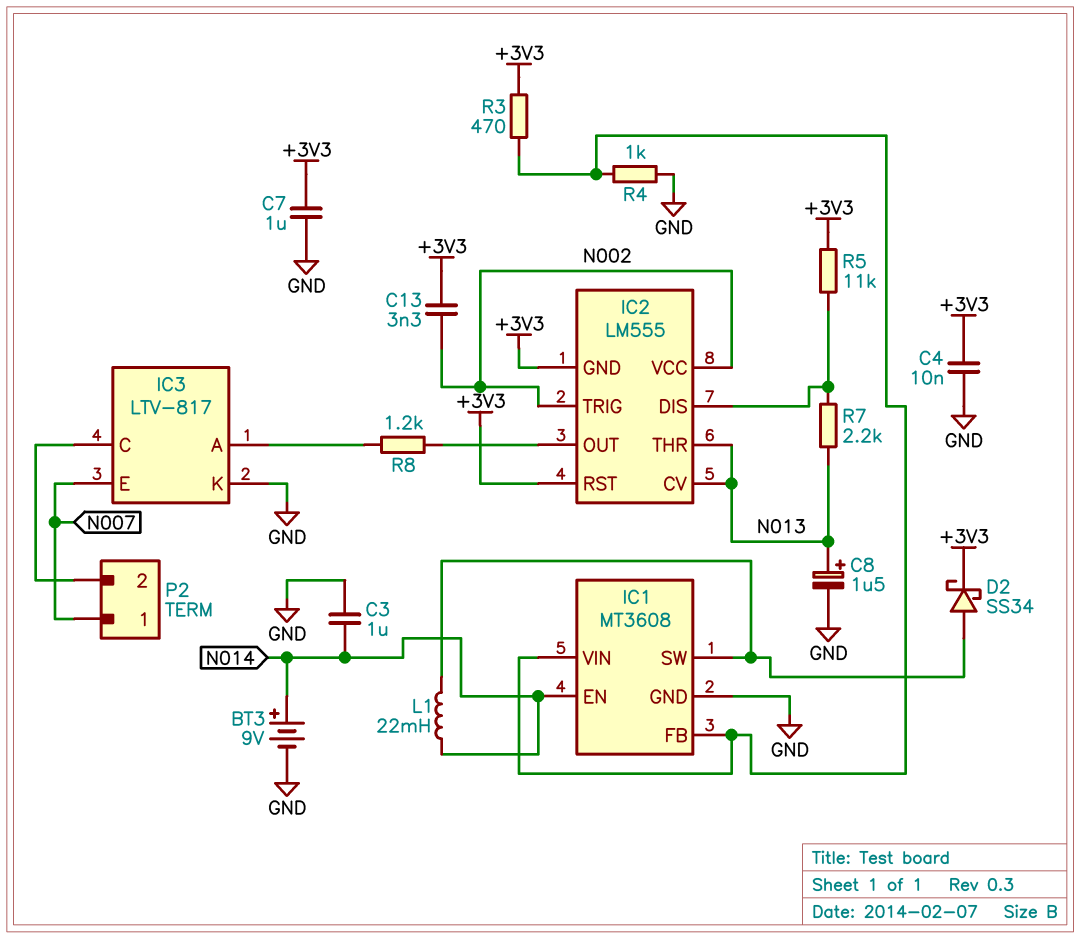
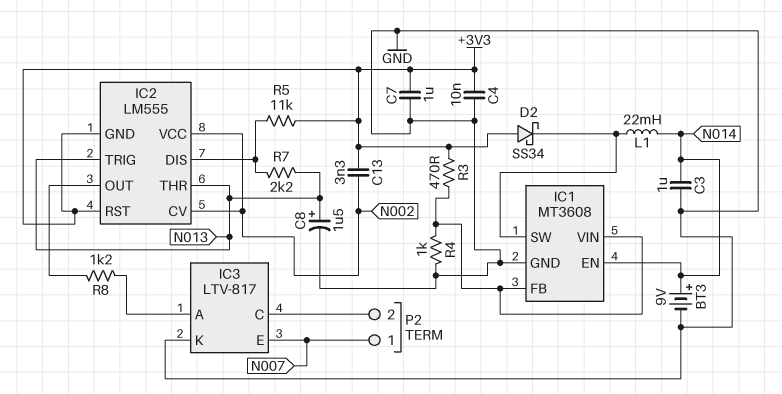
D2: schottky SS34 (A IC1/SW, K +3V3) -> schottky SS34 (A +3V3, K IC1/SW)
IC2 pin CV: N013 -> N002
IC2 pin TRIG: N002 -> N013

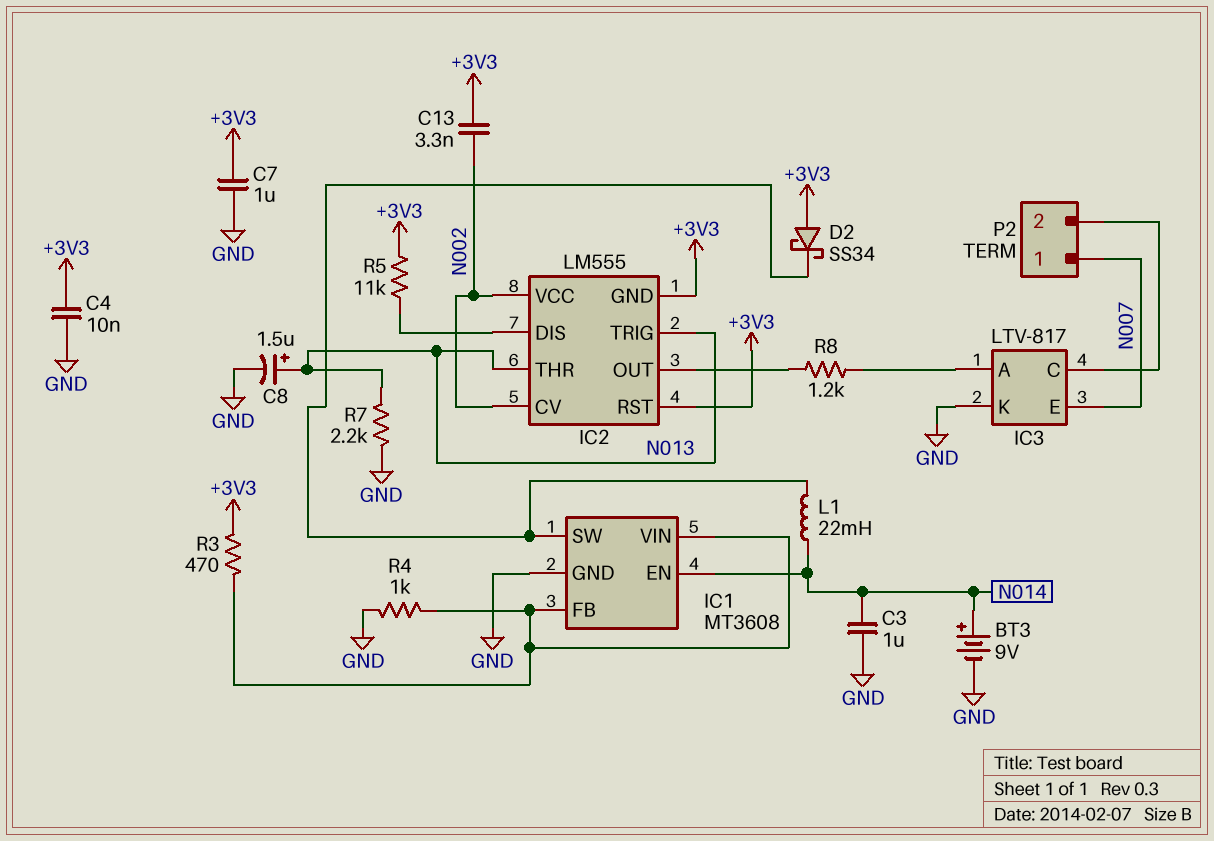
R7: 2.2k (IC2/DIS, N013) -> 2.2k (GND, N013)

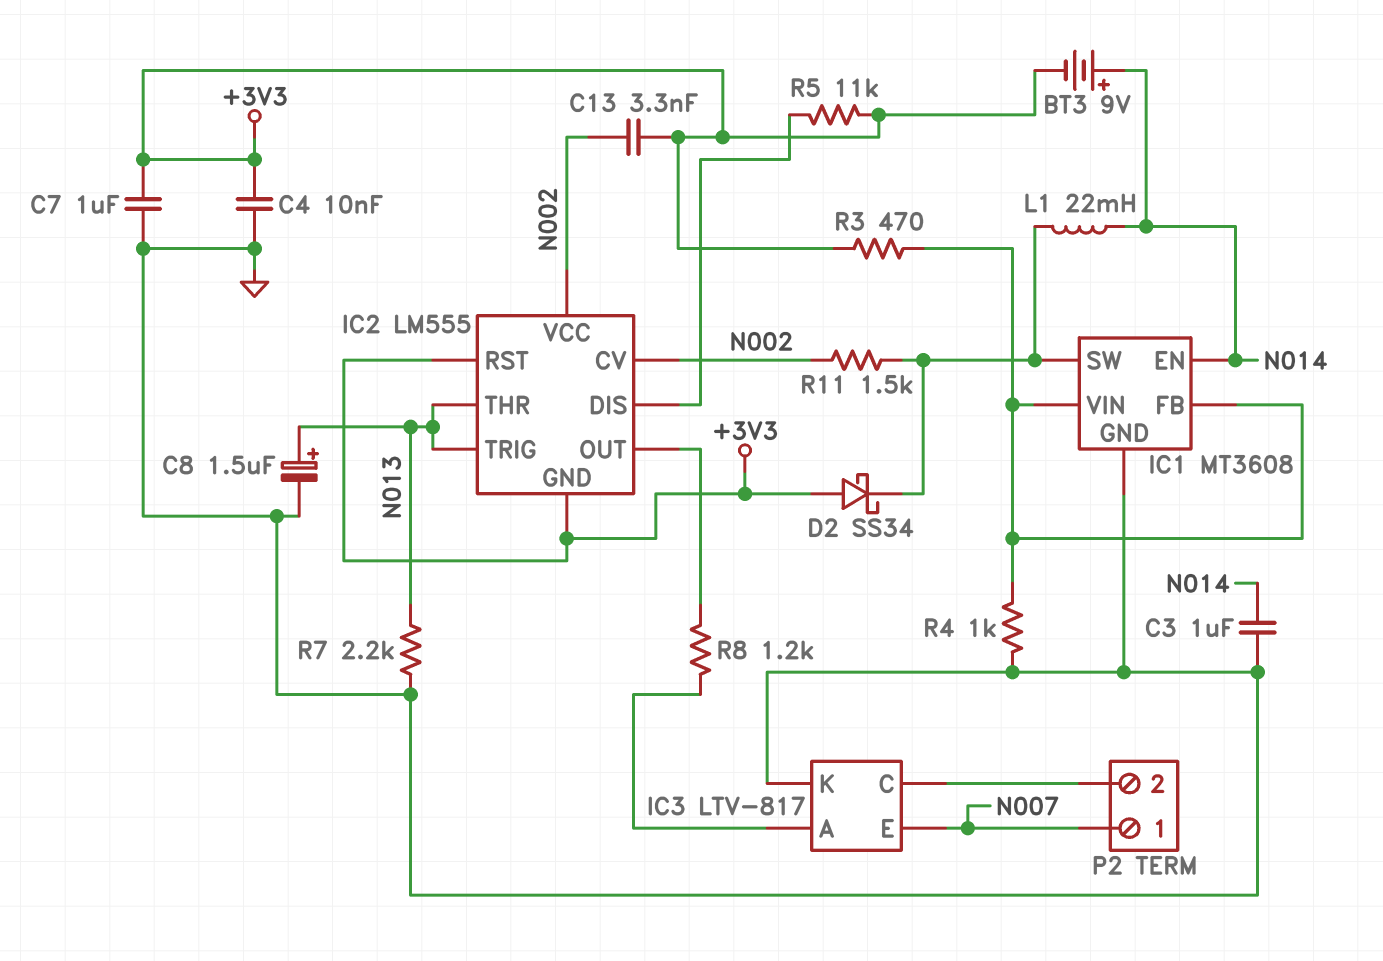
BT3: 9V (plus N014, minus GND) -> 9V (plus N014, minus +3V3)
R11: none -> 1.5k (IC1/SW, N002)

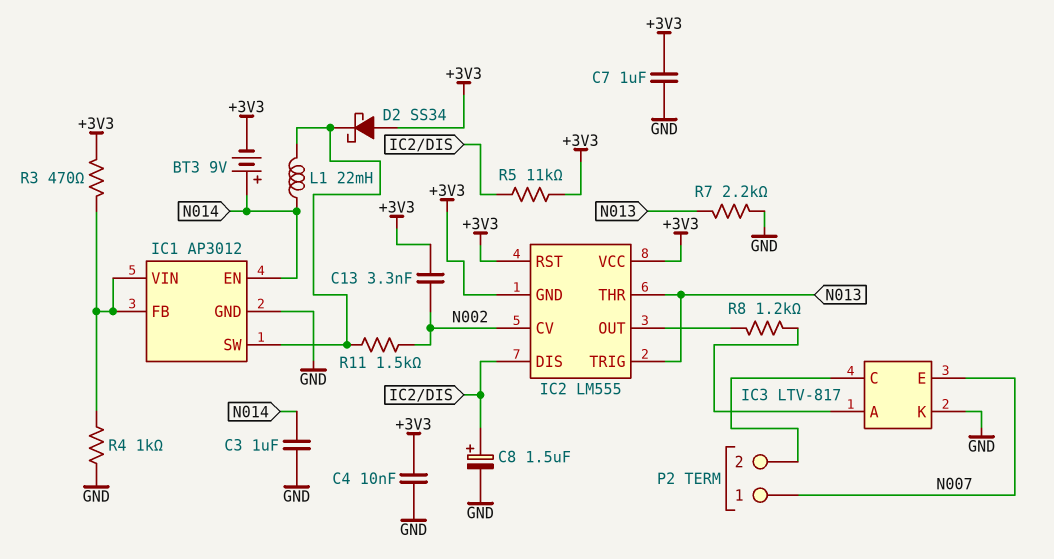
C8: 1.5uF (plus N013, minus GND) -> 1.5uF (plus IC2/DIS, minus GND)
IC1: MT3608 -> AP3012
IC2 pin VCC: N002 -> +3V3

